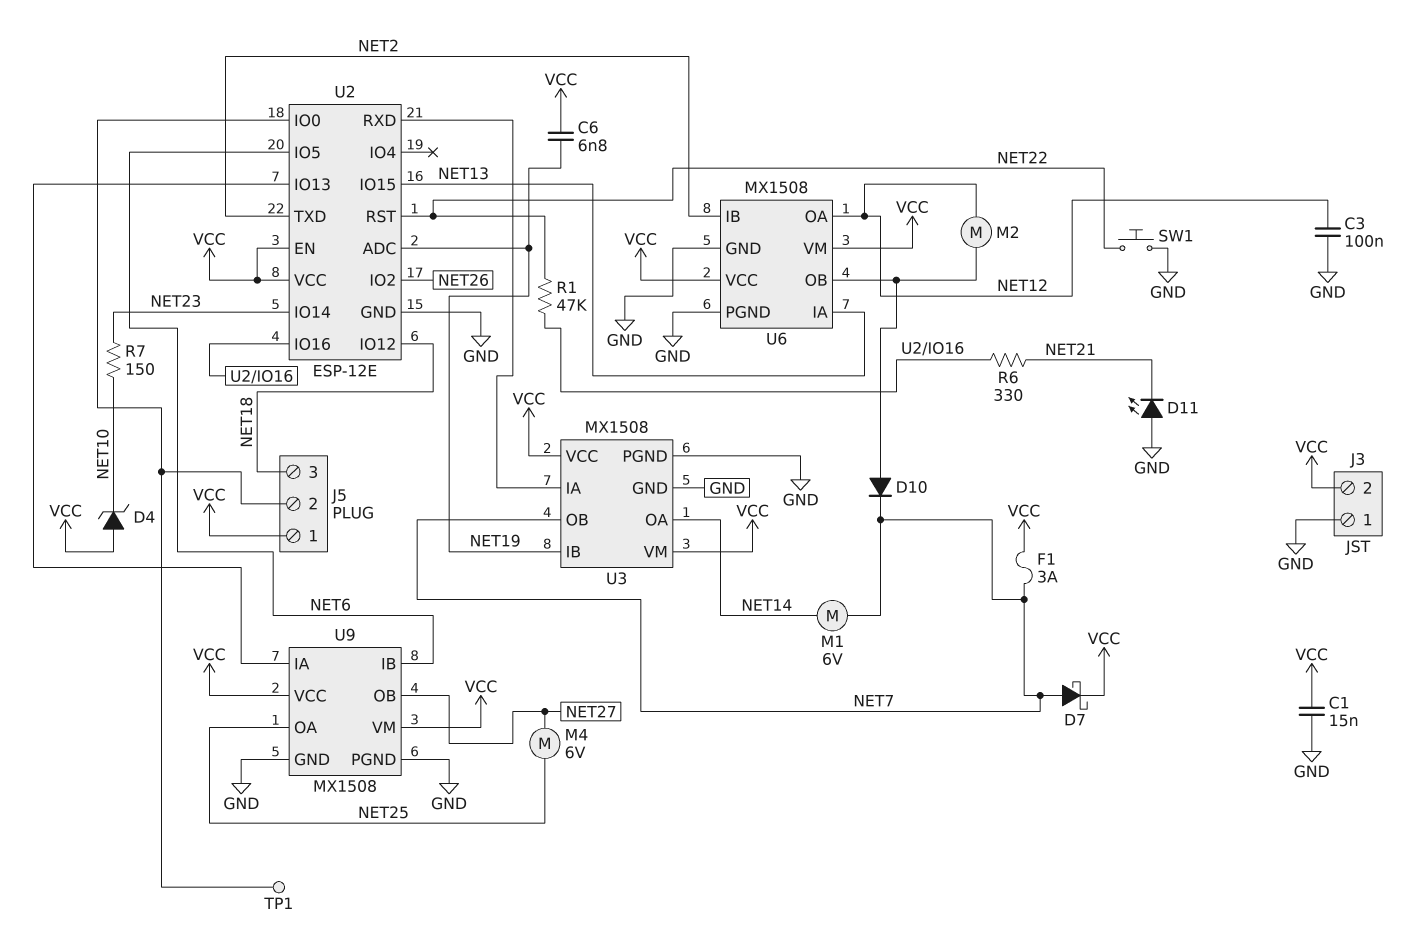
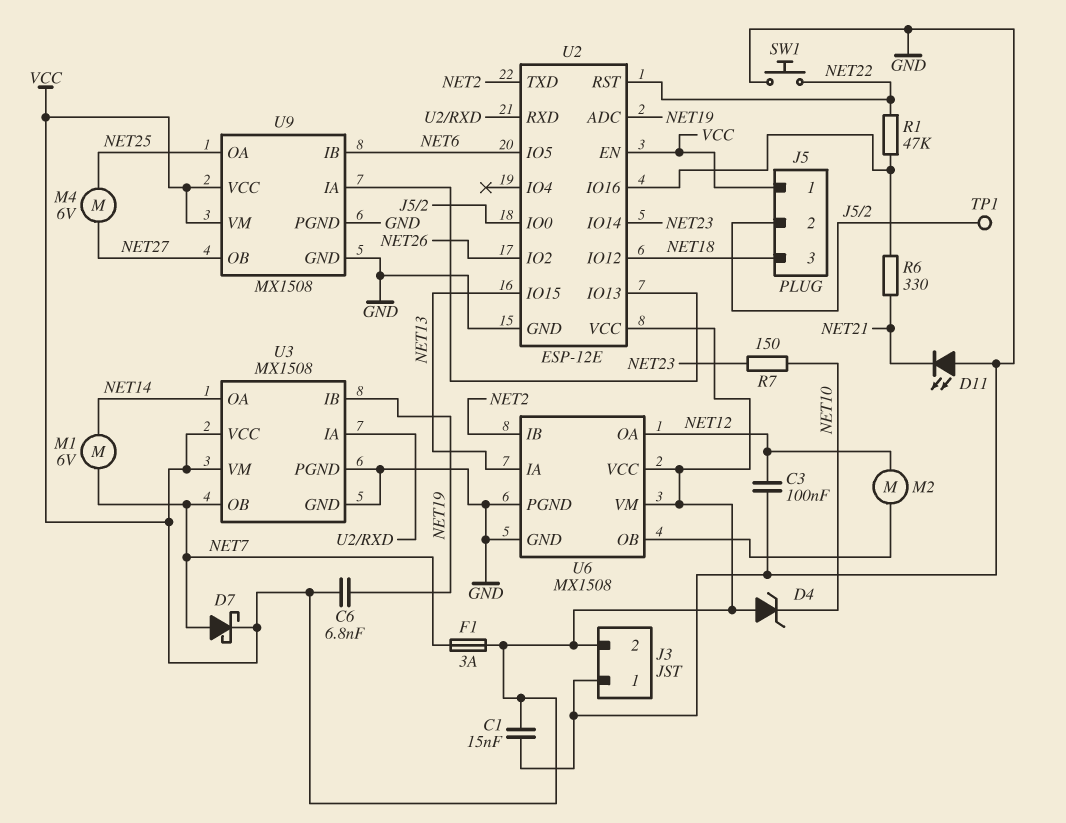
D10: diode (A U6/OB, K NET7) -> none

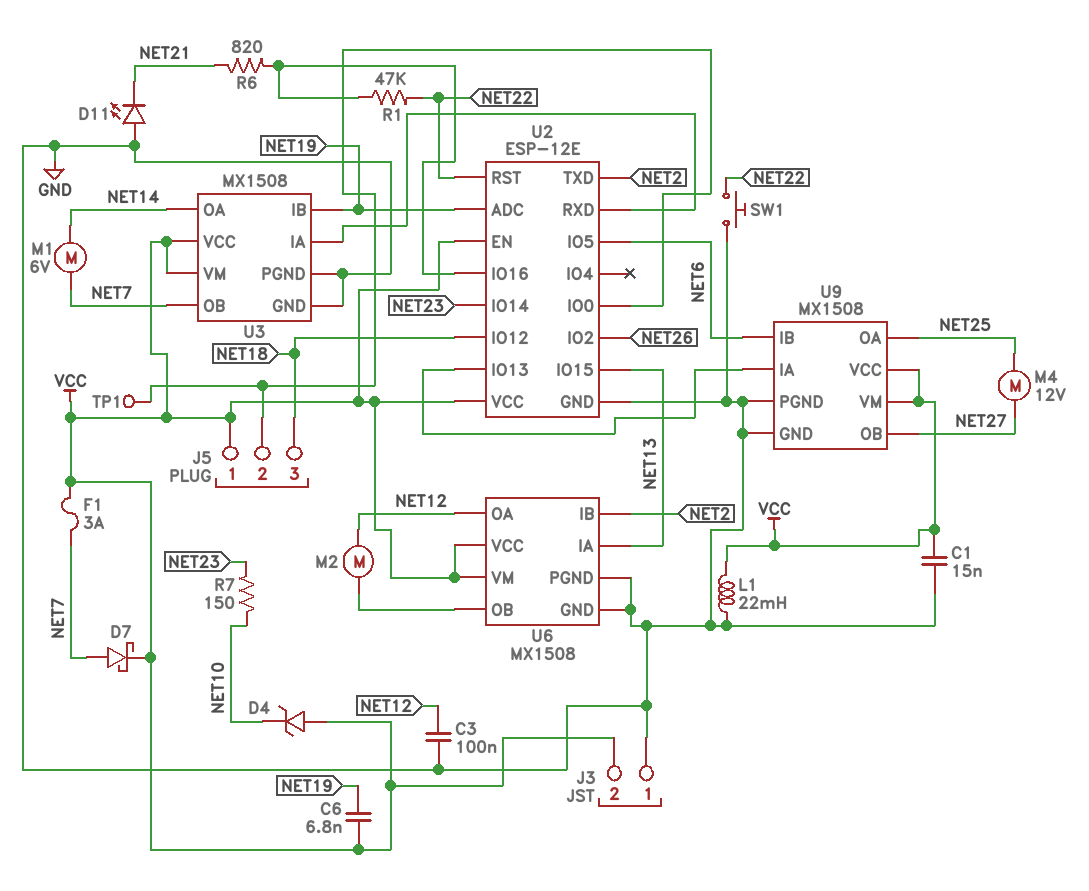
L1: none -> 22mH (GND, VCC)
M4: motor 6V (NET25, NET27) -> motor 12V (NET25, NET27)
R6: 330 (NET21, U2/IO16) -> 820 (NET21, U2/IO16)

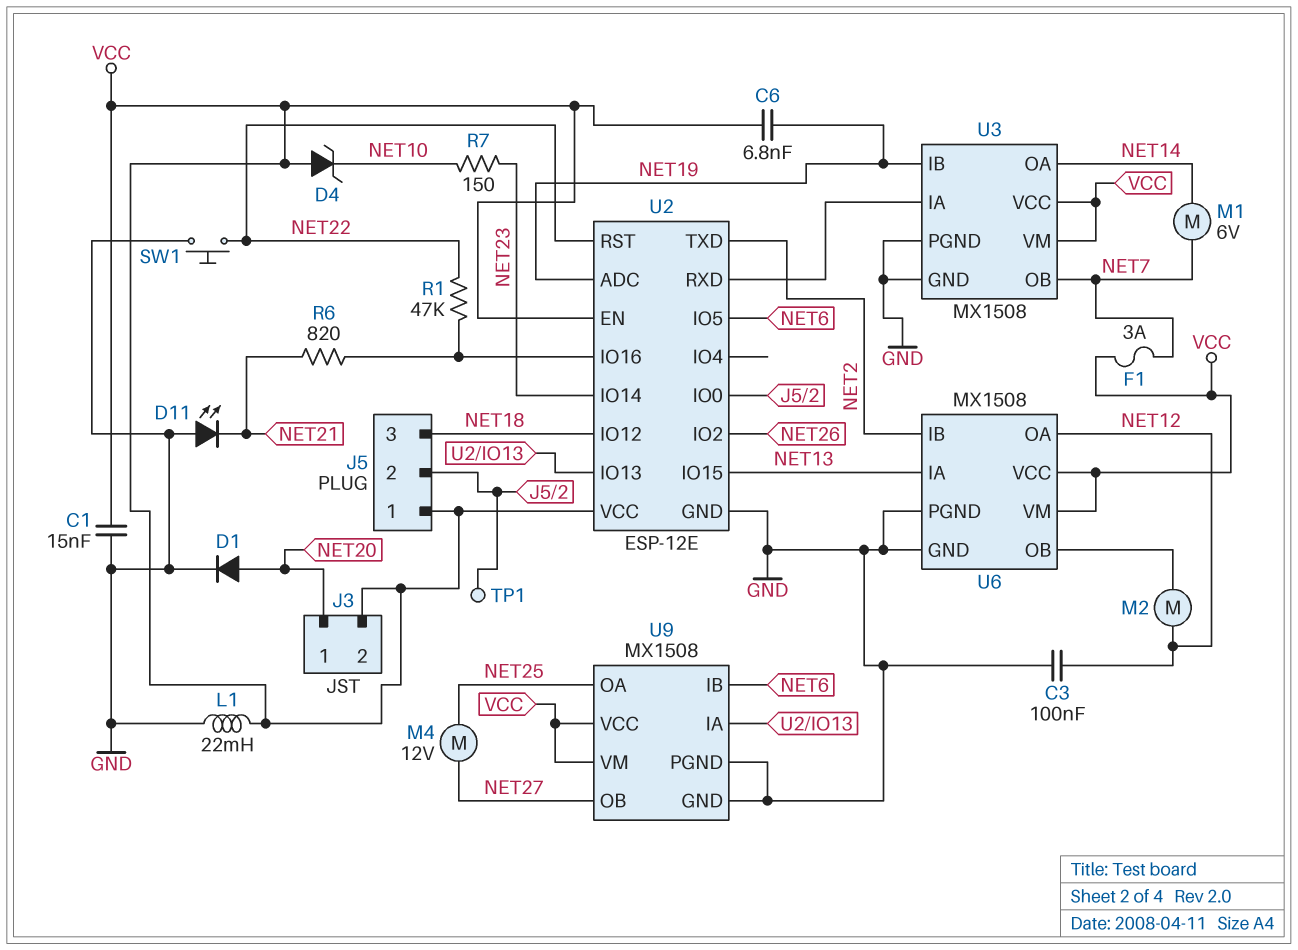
D1: none -> diode (A NET20, K GND)
D7: schottky (A NET7, K VCC) -> none
J3 pin 1: GND -> NET20

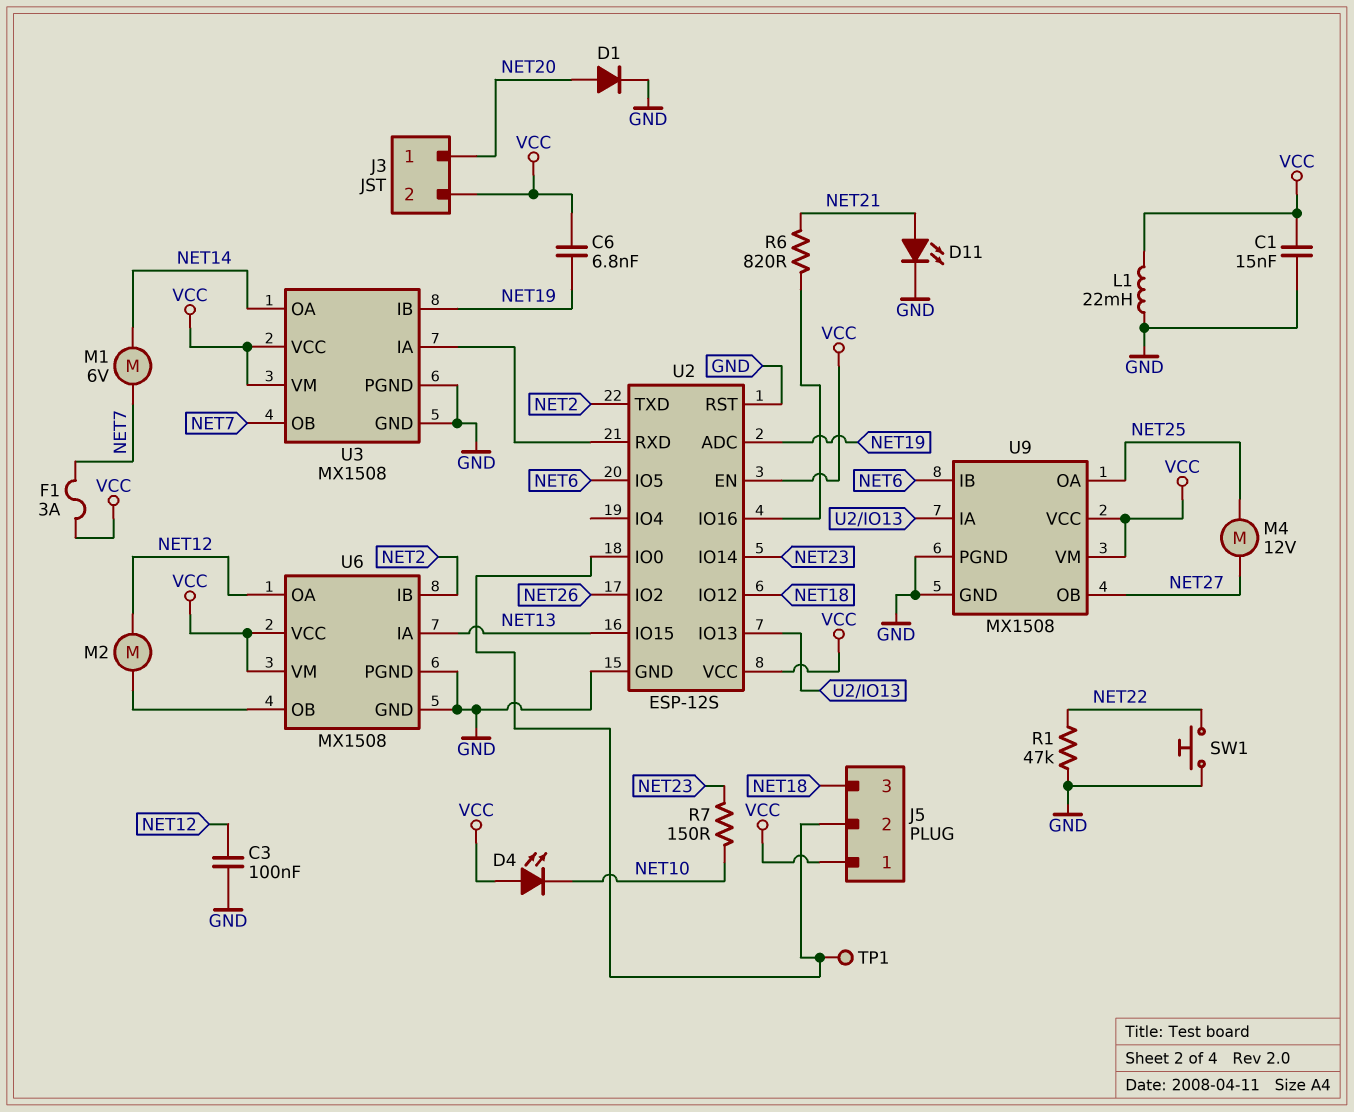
D4: zener (A VCC, K NET10) -> LED (A VCC, K NET10)
D11: LED (A GND, K NET21) -> LED (A NET21, K GND)
R1: 47k (NET22, U2/IO16) -> 47k (GND, NET22)
U2: ESP-12E -> ESP-12S
U2 pin RST: NET22 -> GND

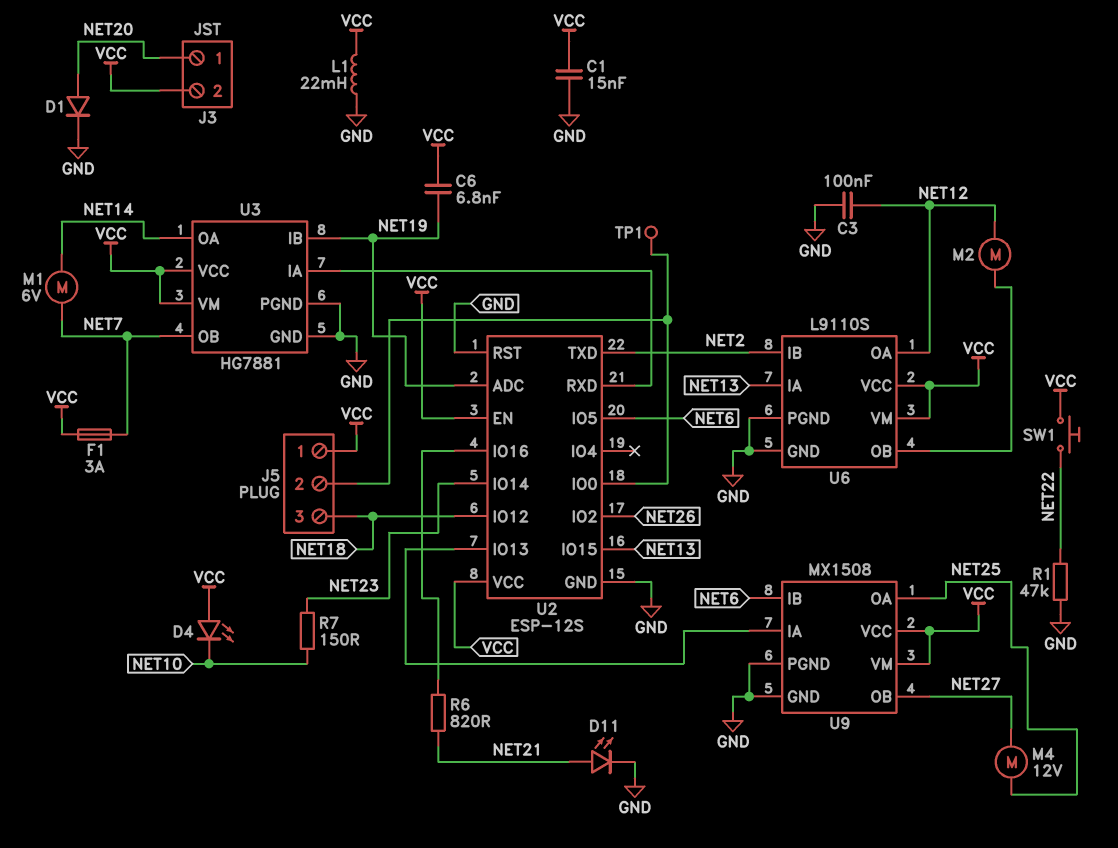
SW1: button (GND, NET22) -> button (NET22, VCC)
U3: MX1508 -> HG7881
U6: MX1508 -> L9110S

